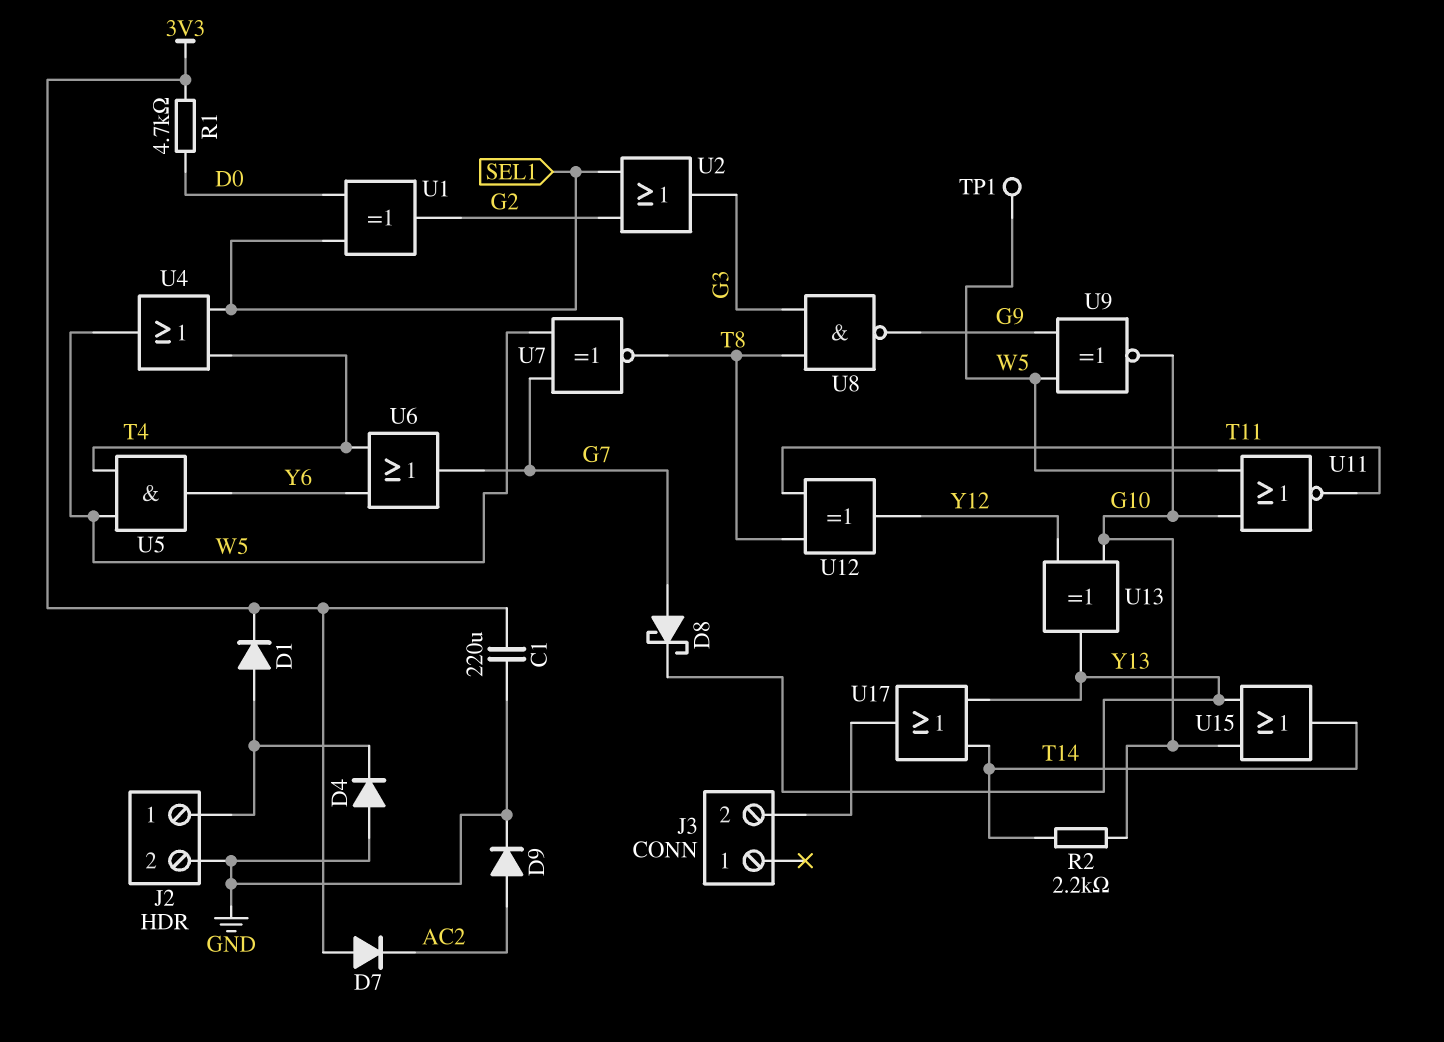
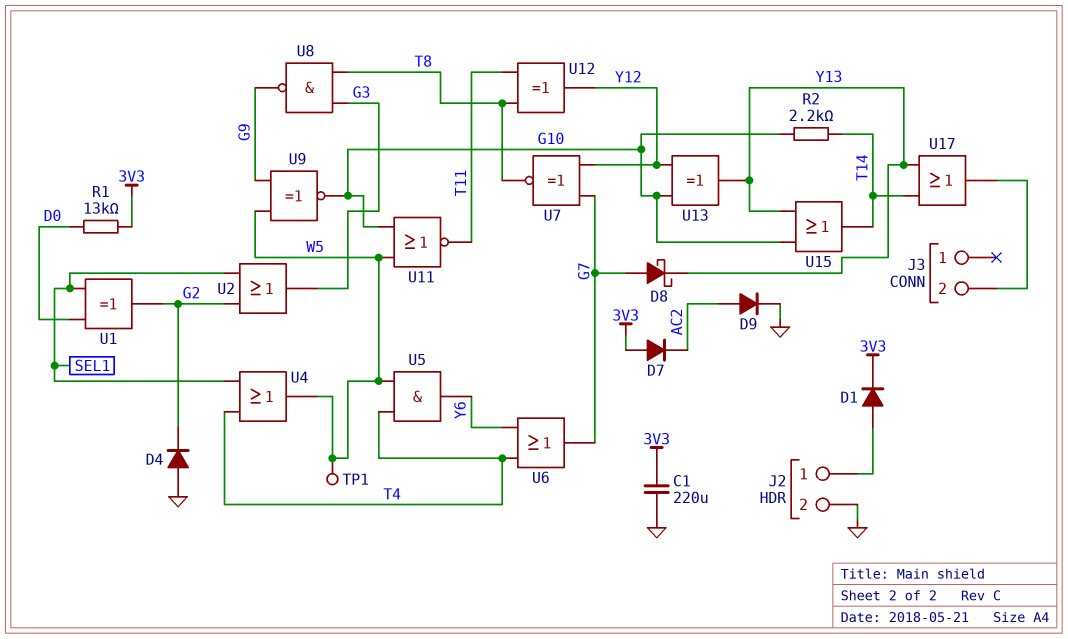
D4: diode (A GND, K J2/1) -> diode (A GND, K G2)
R1: 4.7k (3V3, D0) -> 13k (3V3, D0)
U7: XNOR (in G7, in W5, out T8) -> XNOR (in G7, in Y12, out T8)

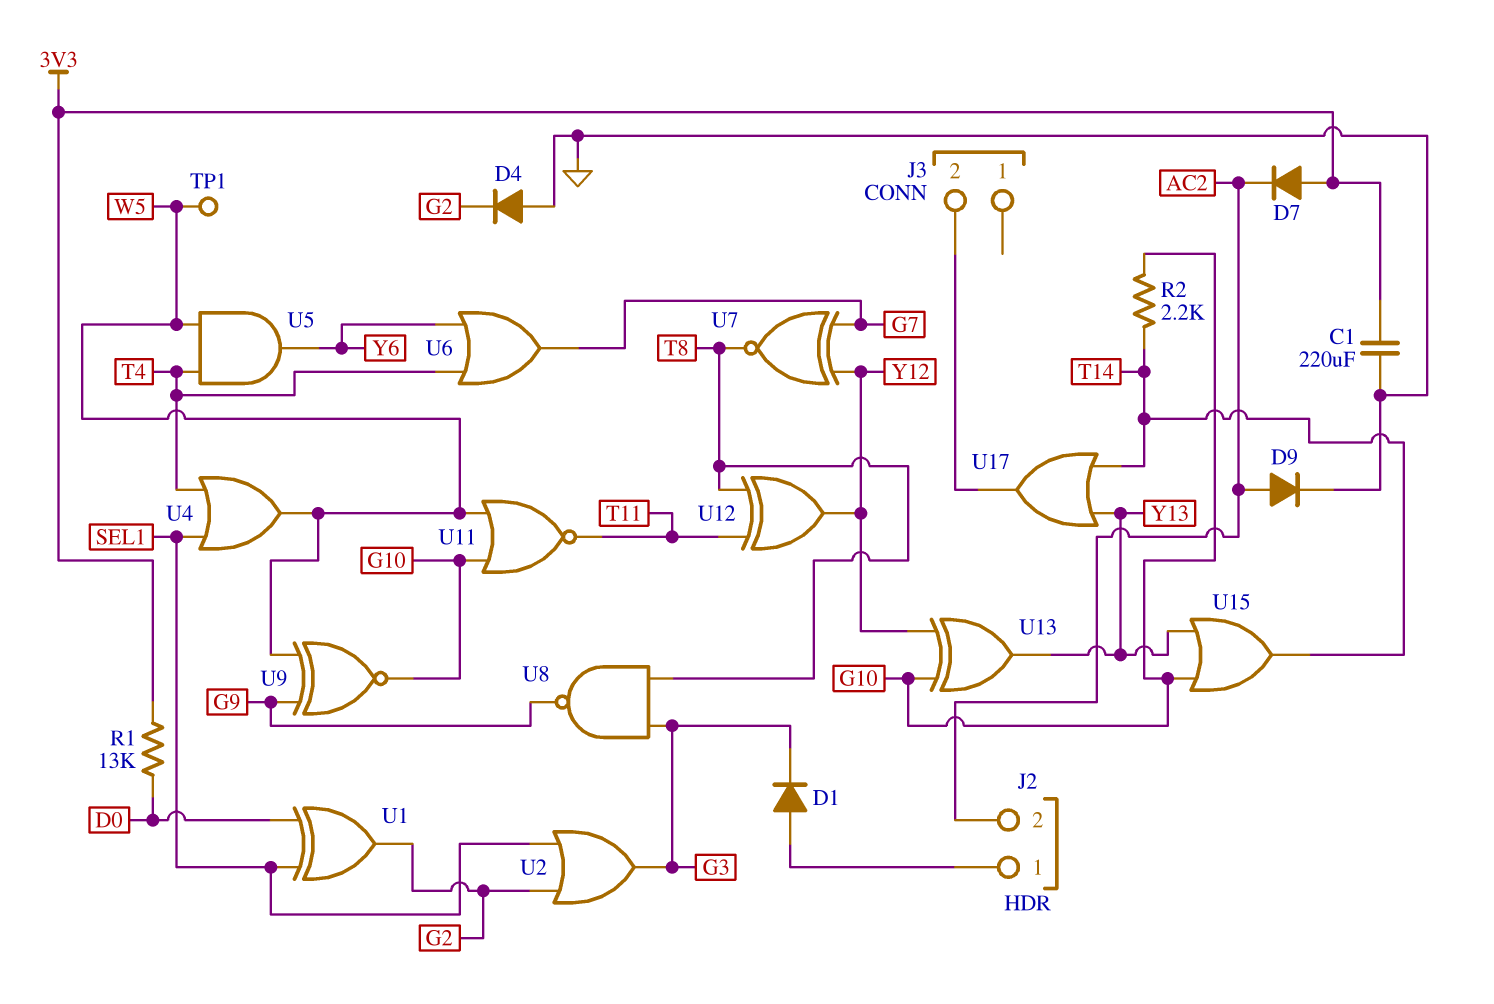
D1: diode (A J2/1, K 3V3) -> diode (A J2/1, K G3)
D8: schottky (A G7, K Y13) -> none
J2 pin 2: GND -> AC2

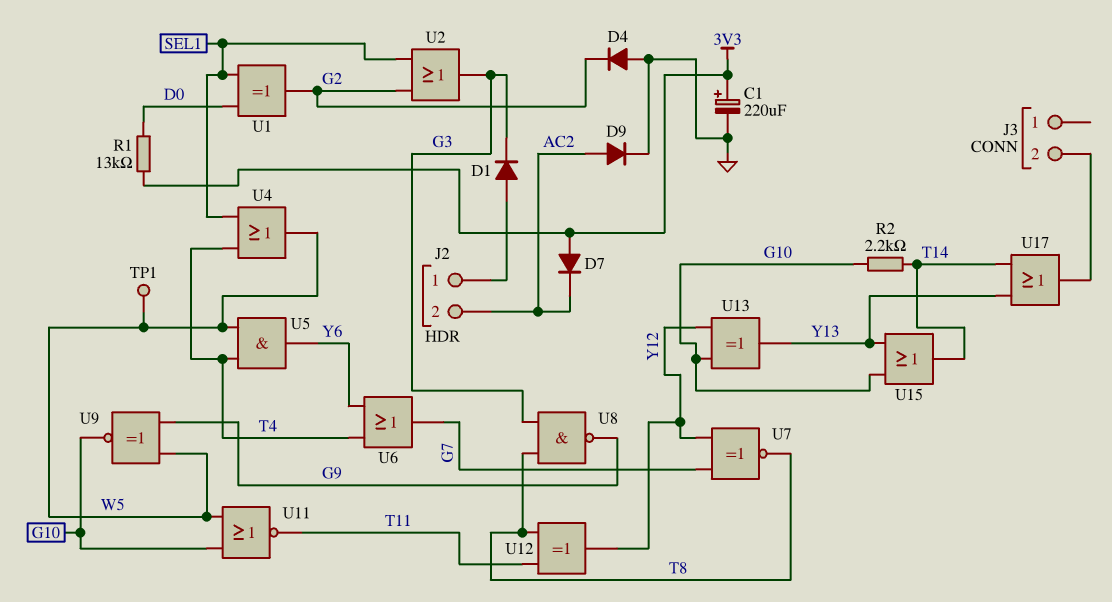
C1: 220uF (3V3, GND) -> 220uF (plus 3V3, minus GND)

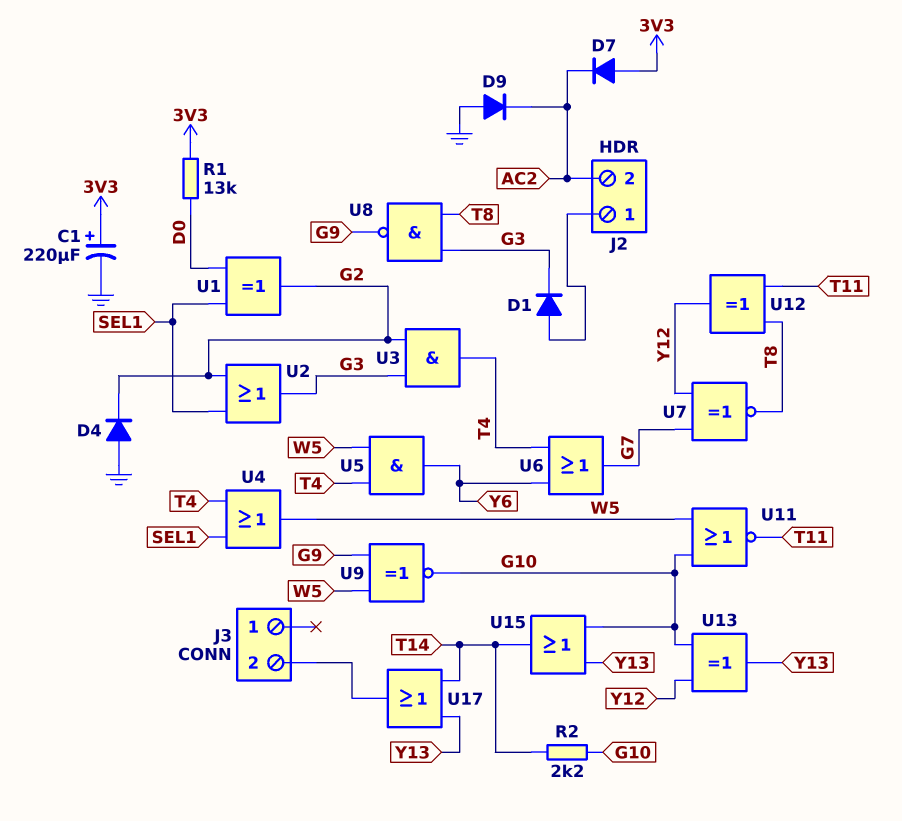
D9: diode (A AC2, K GND) -> diode (A GND, K AC2)
TP1: test point (W5) -> none
U3: none -> AND (in G2, in G3, out T4)

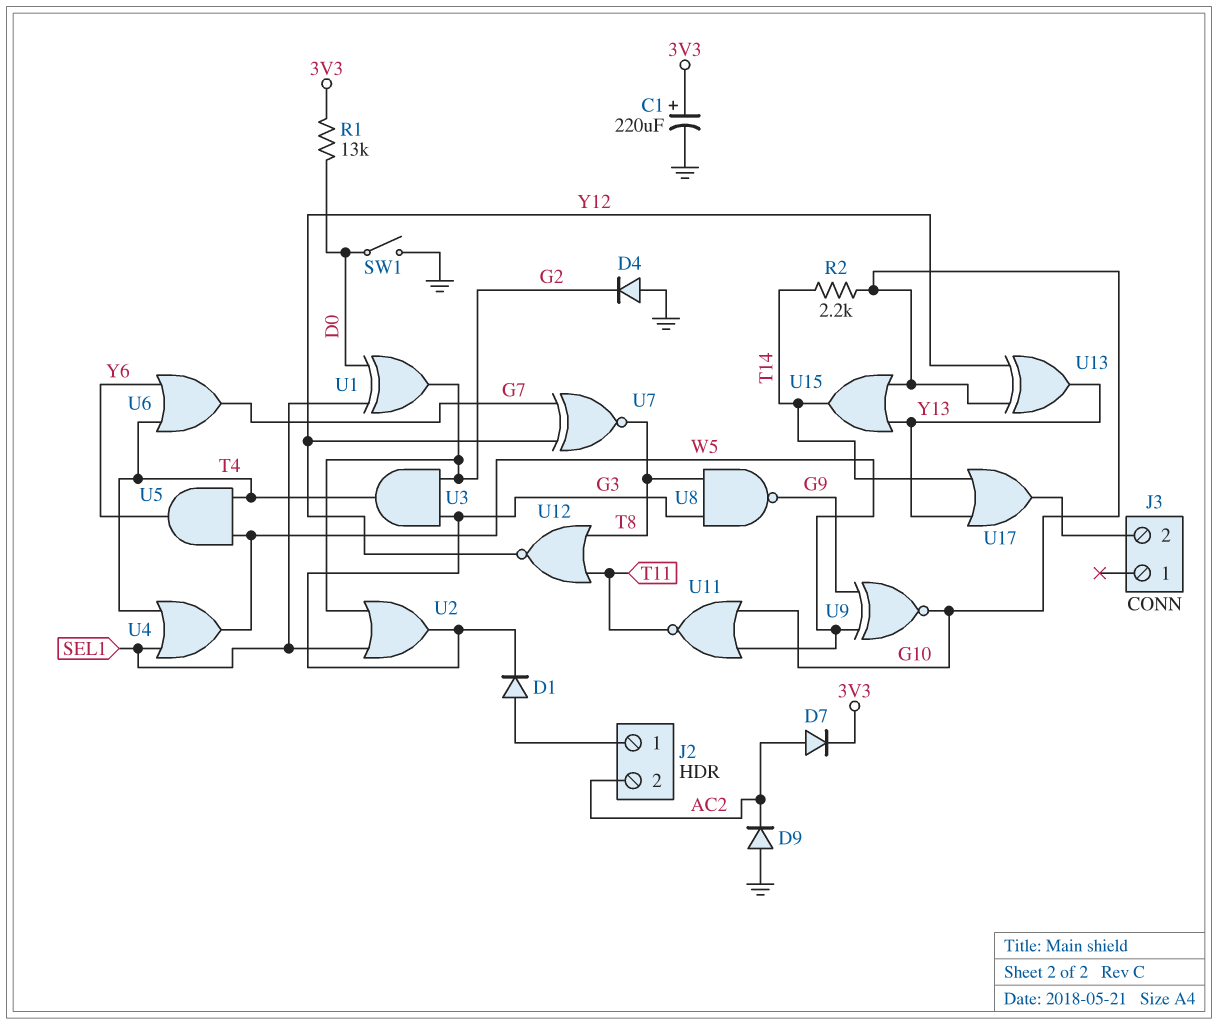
D7: diode (A 3V3, K AC2) -> diode (A AC2, K 3V3)
SW1: none -> switch (D0, GND)
U12: XOR (in T8, in T11, out Y12) -> NOR (in T8, in T11, out Y12)

